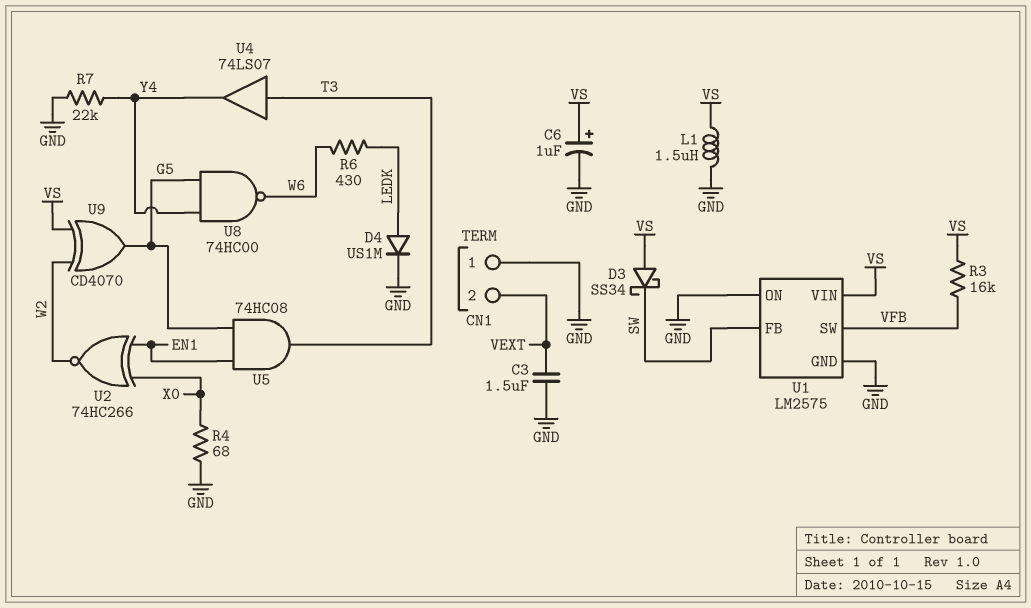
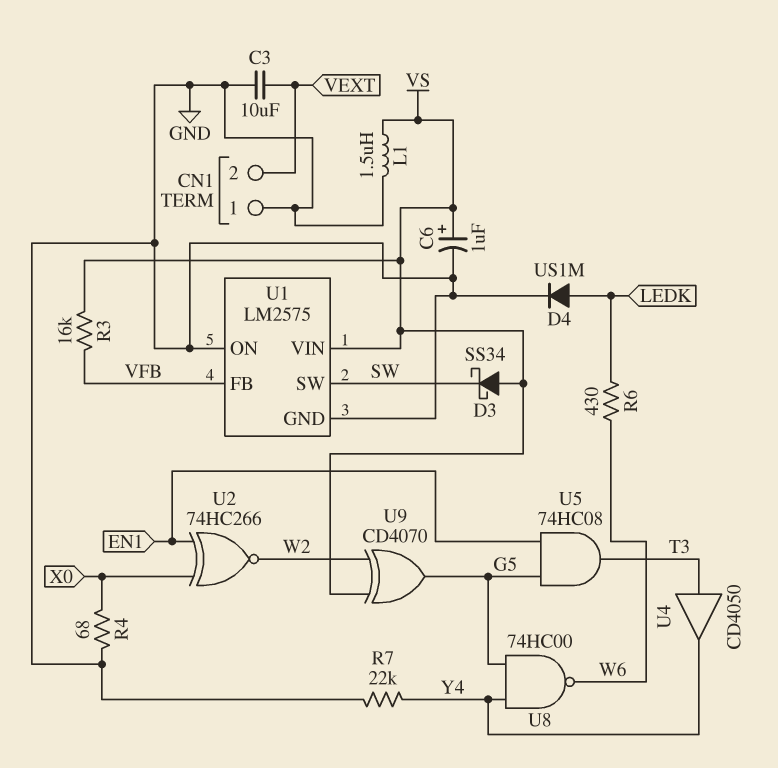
C3: 1.5uF (GND, VEXT) -> 10uF (GND, VEXT)
U1 pin FB: SW -> VFB
U1 pin SW: VFB -> SW
U4: buffer 74LS07 (in T3, out Y4) -> buffer CD4050 (in T3, out Y4)

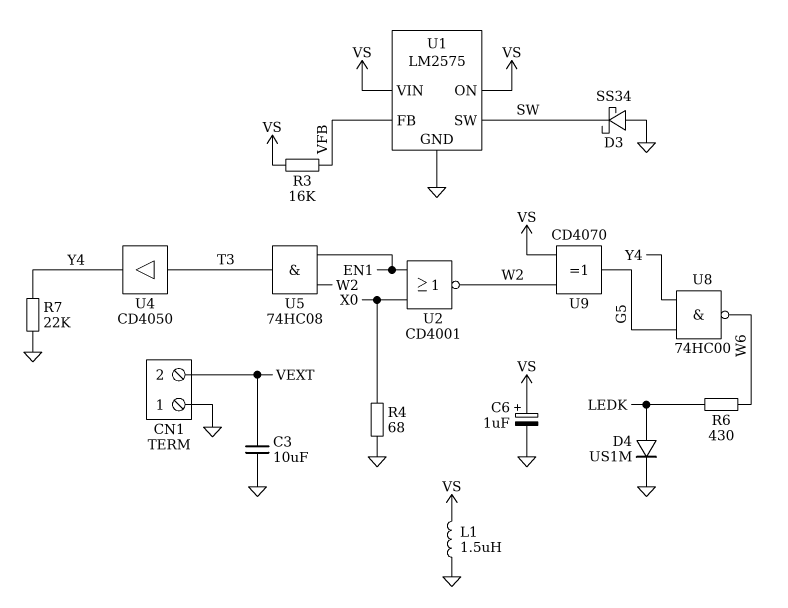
D3: schottky SS34 (A VS, K SW) -> schottky SS34 (A GND, K SW)
U1 pin ON: GND -> VS
U2: XNOR 74HC266 (in EN1, in X0, out W2) -> NOR CD4001 (in EN1, in X0, out W2)
U5: AND 74HC08 (in EN1, in G5, out T3) -> AND 74HC08 (in EN1, in W2, out T3)

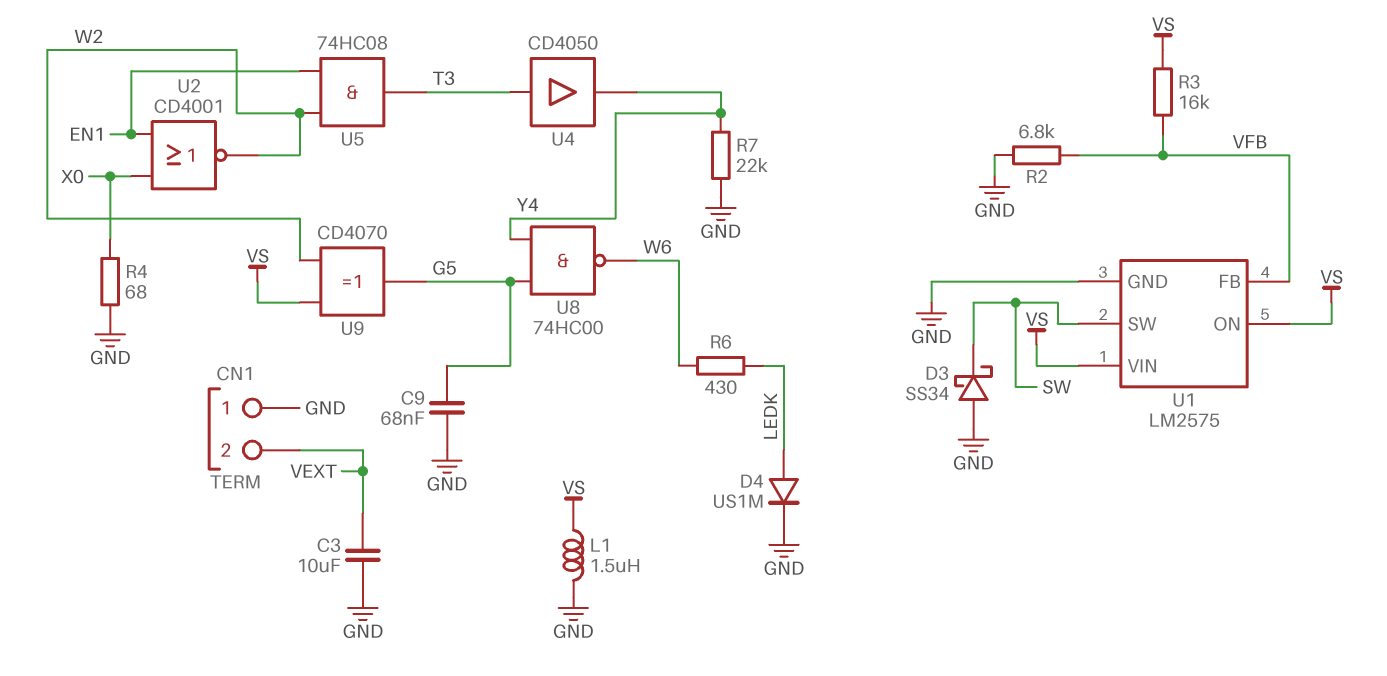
C6: 1uF (plus VS, minus GND) -> none
C9: none -> 68nF (G5, GND)
R2: none -> 6.8k (GND, VFB)

